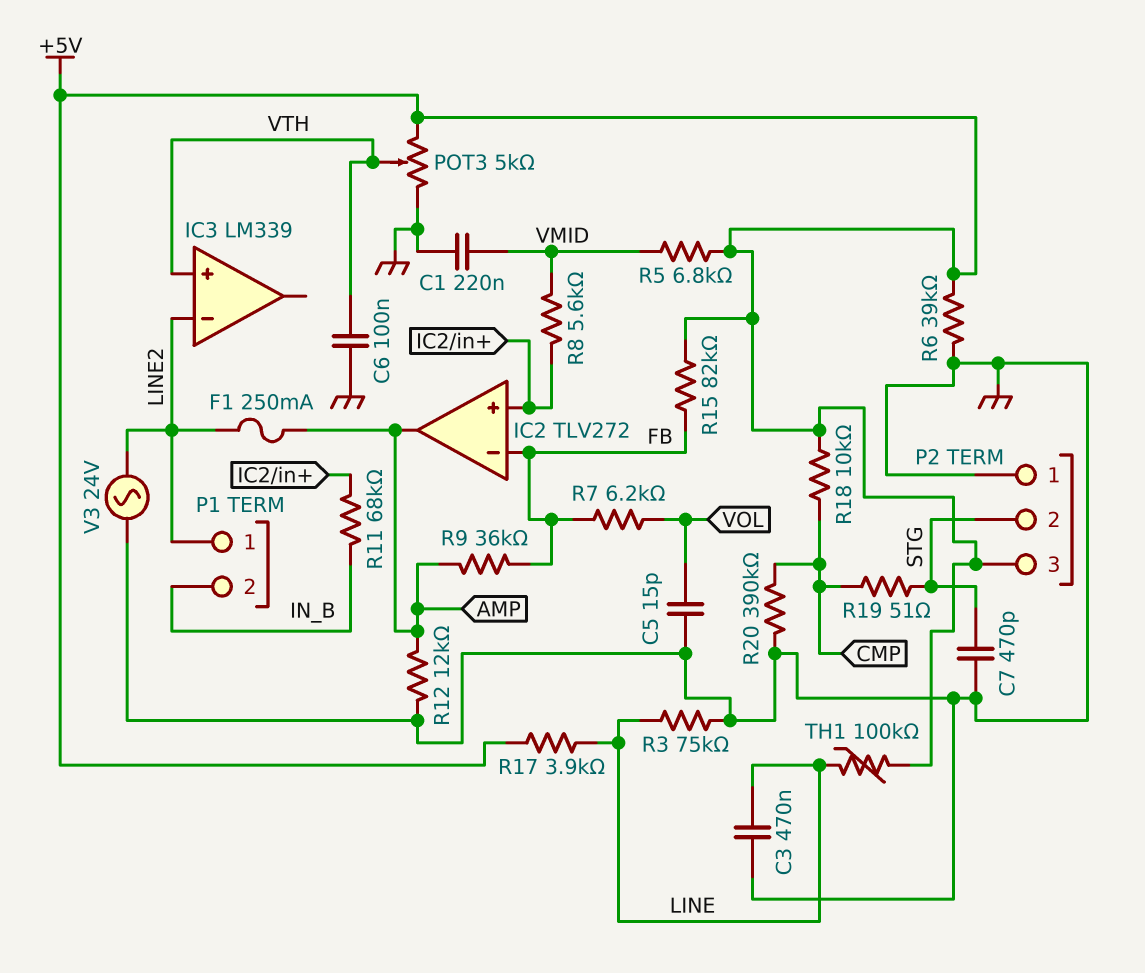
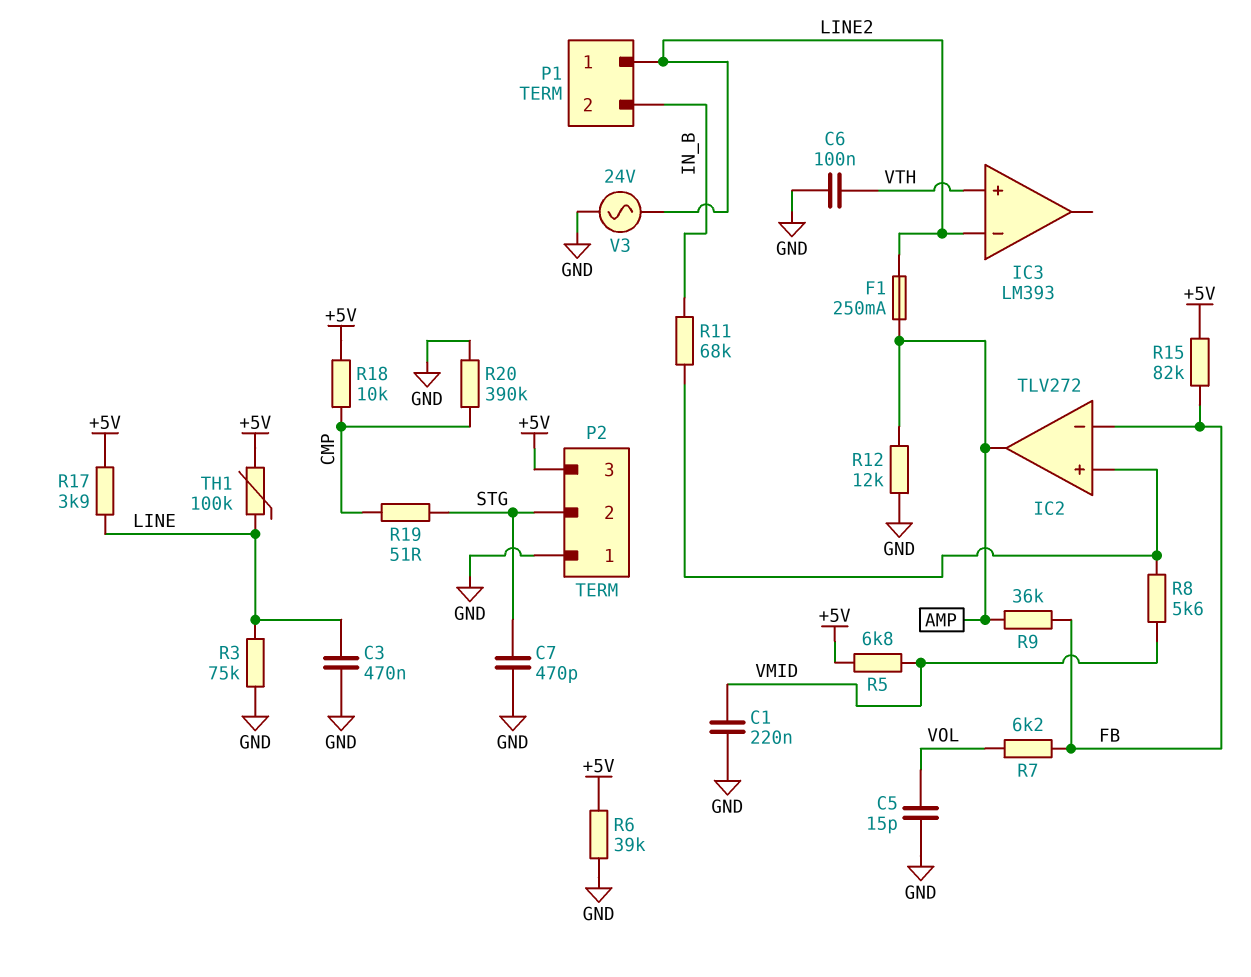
IC3: LM339 -> LM393
POT3: 5k (+5V, GND, wiper VTH) -> none

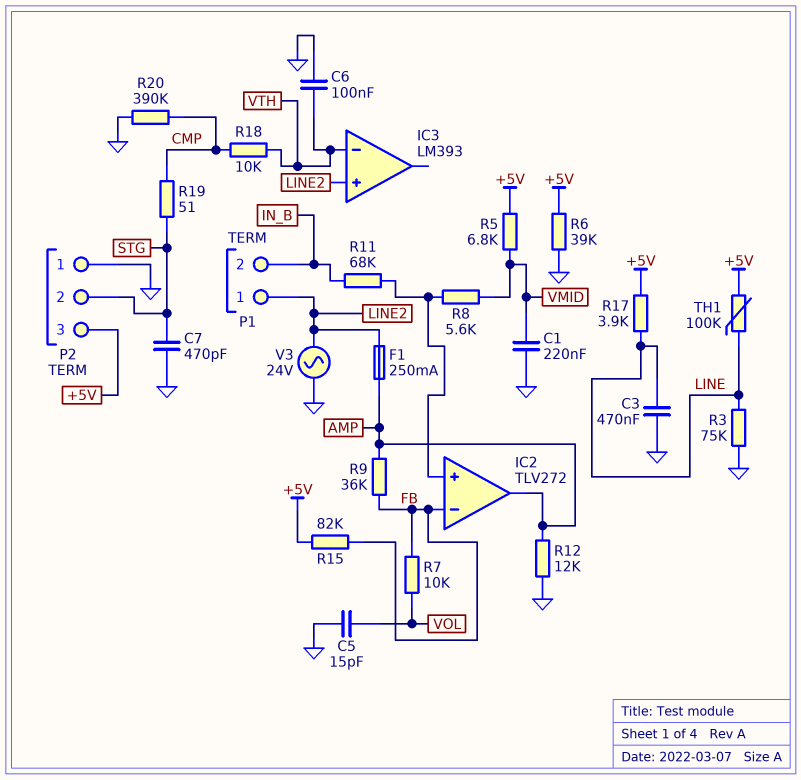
IC3 pin in+: VTH -> LINE2
IC3 pin in-: LINE2 -> VTH
R7: 6.2k (FB, VOL) -> 10k (FB, VOL)
R18: 10k (+5V, CMP) -> 10k (CMP, VTH)

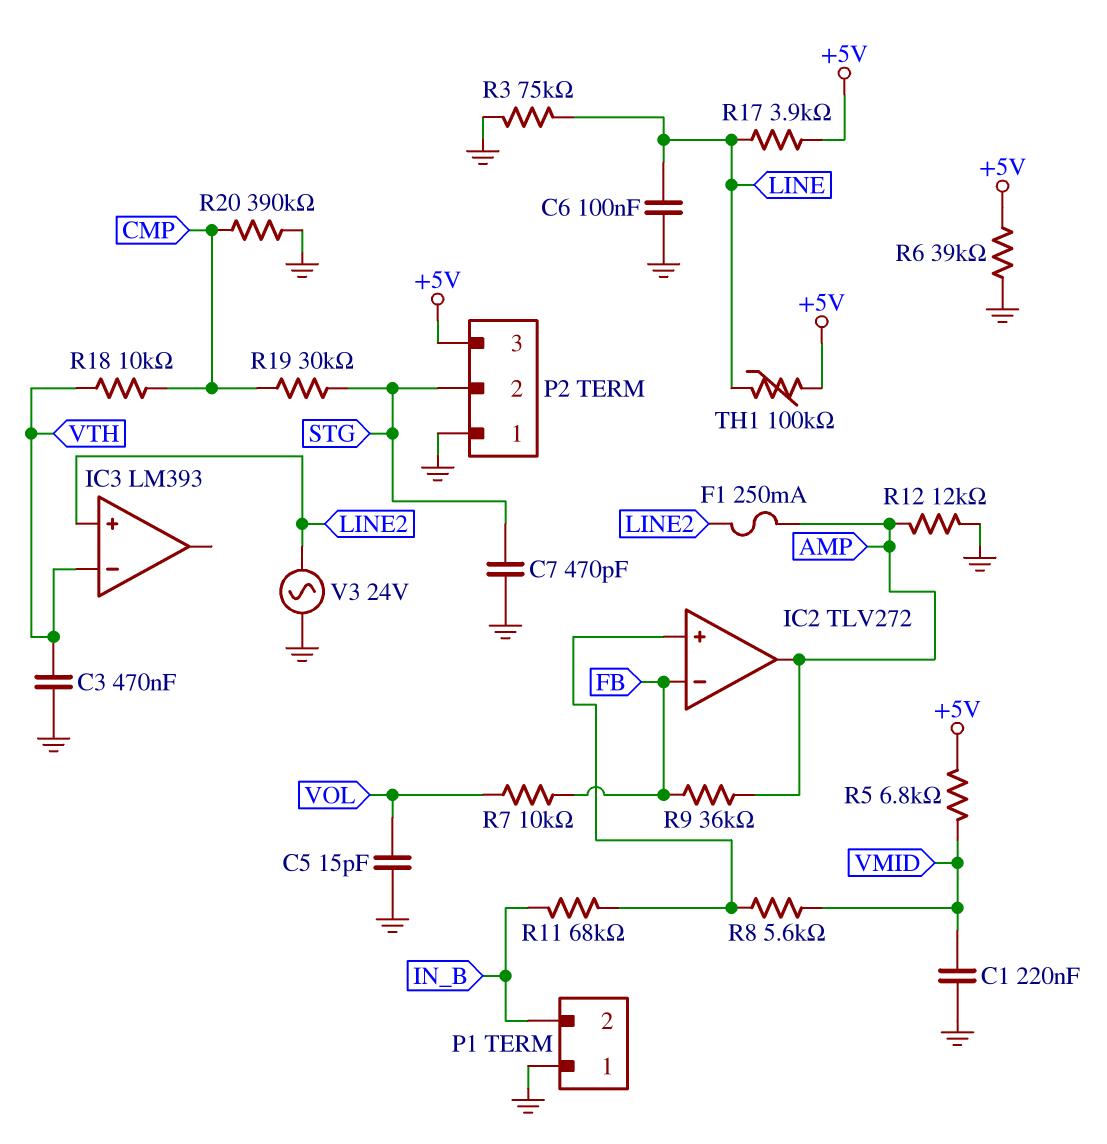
C3: 470nF (GND, LINE) -> 470nF (GND, VTH)
C6: 100nF (GND, VTH) -> 100nF (GND, LINE)
P1 pin 1: LINE2 -> GND
R15: 82k (+5V, FB) -> none
R19: 51 (CMP, STG) -> 30k (CMP, STG)

